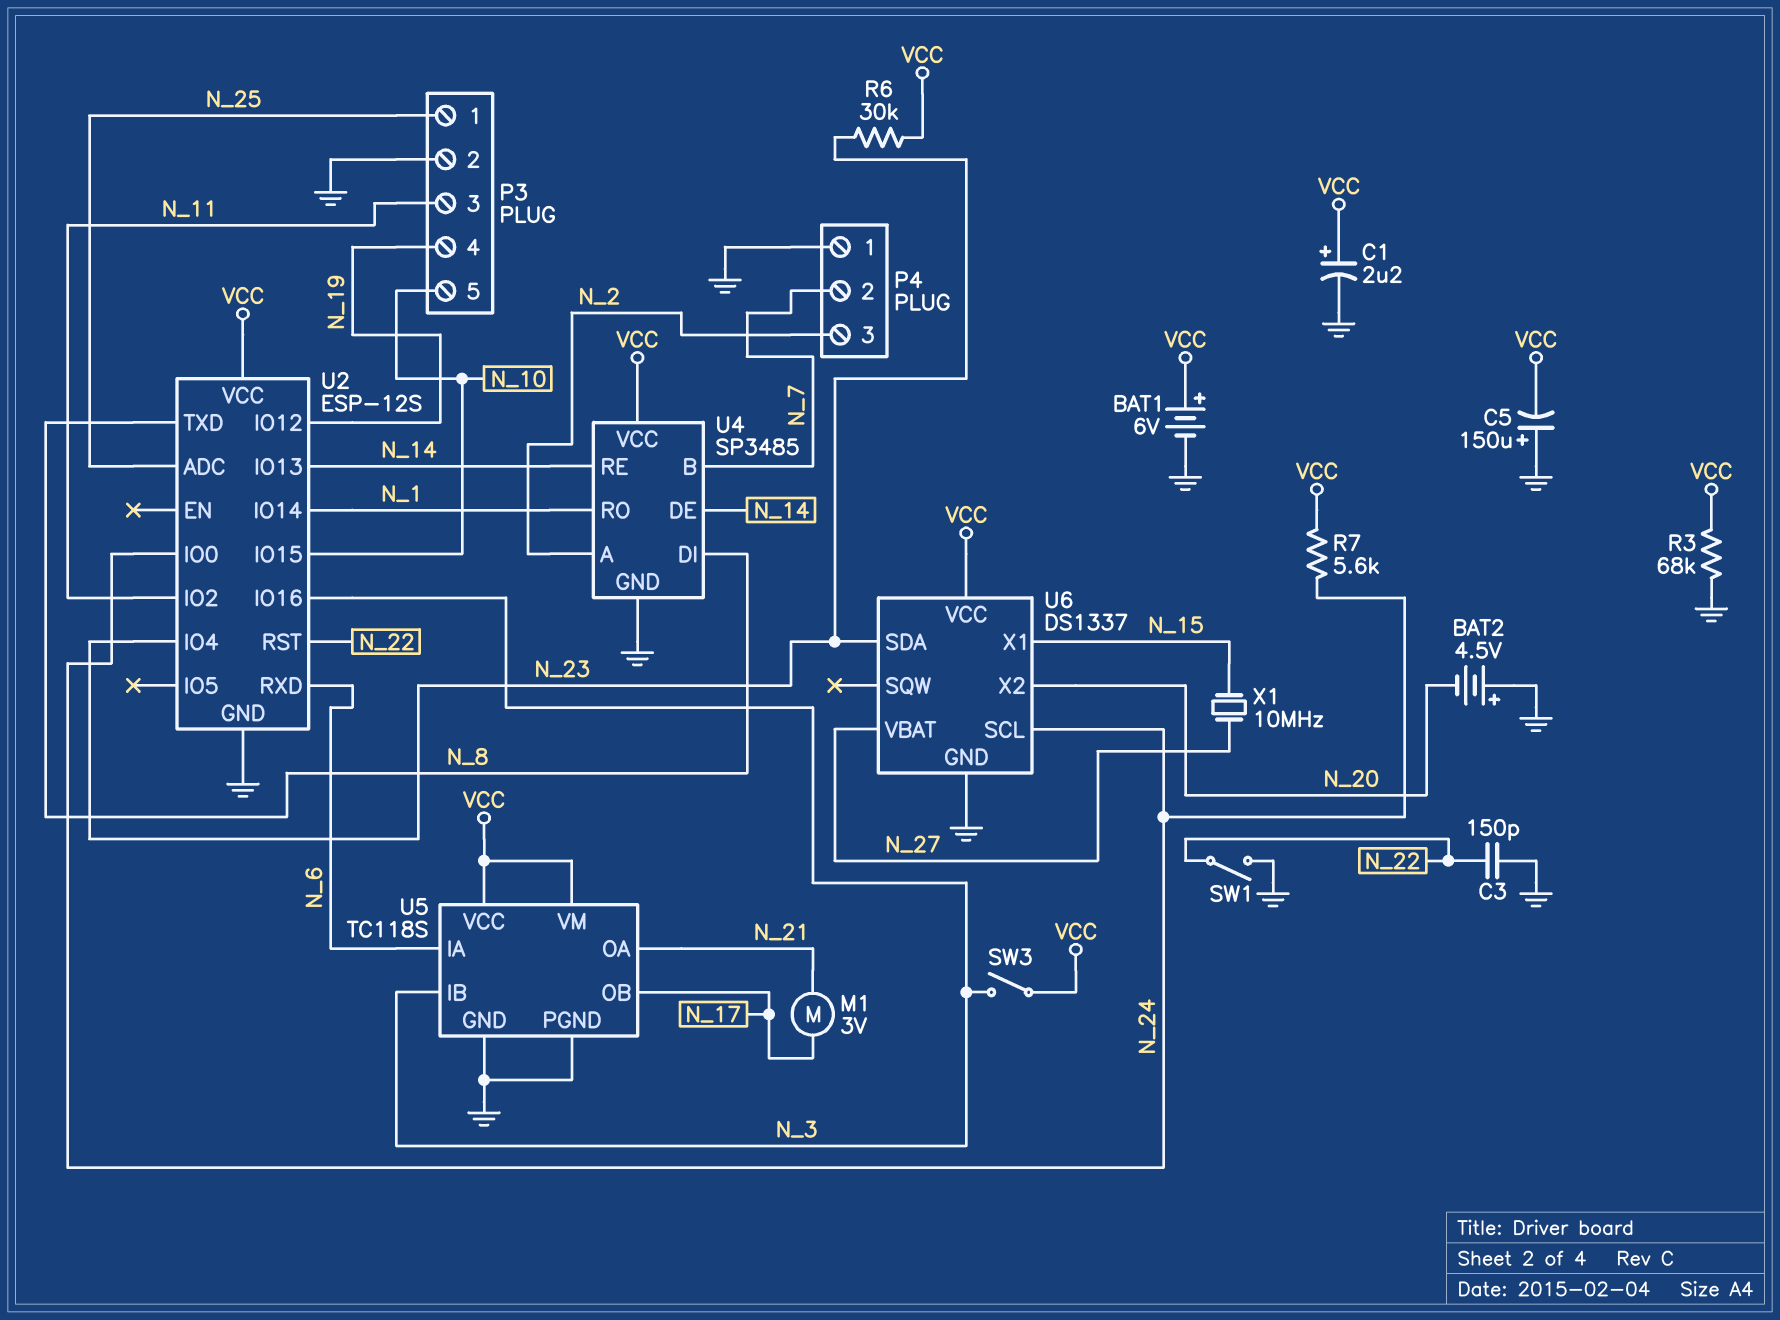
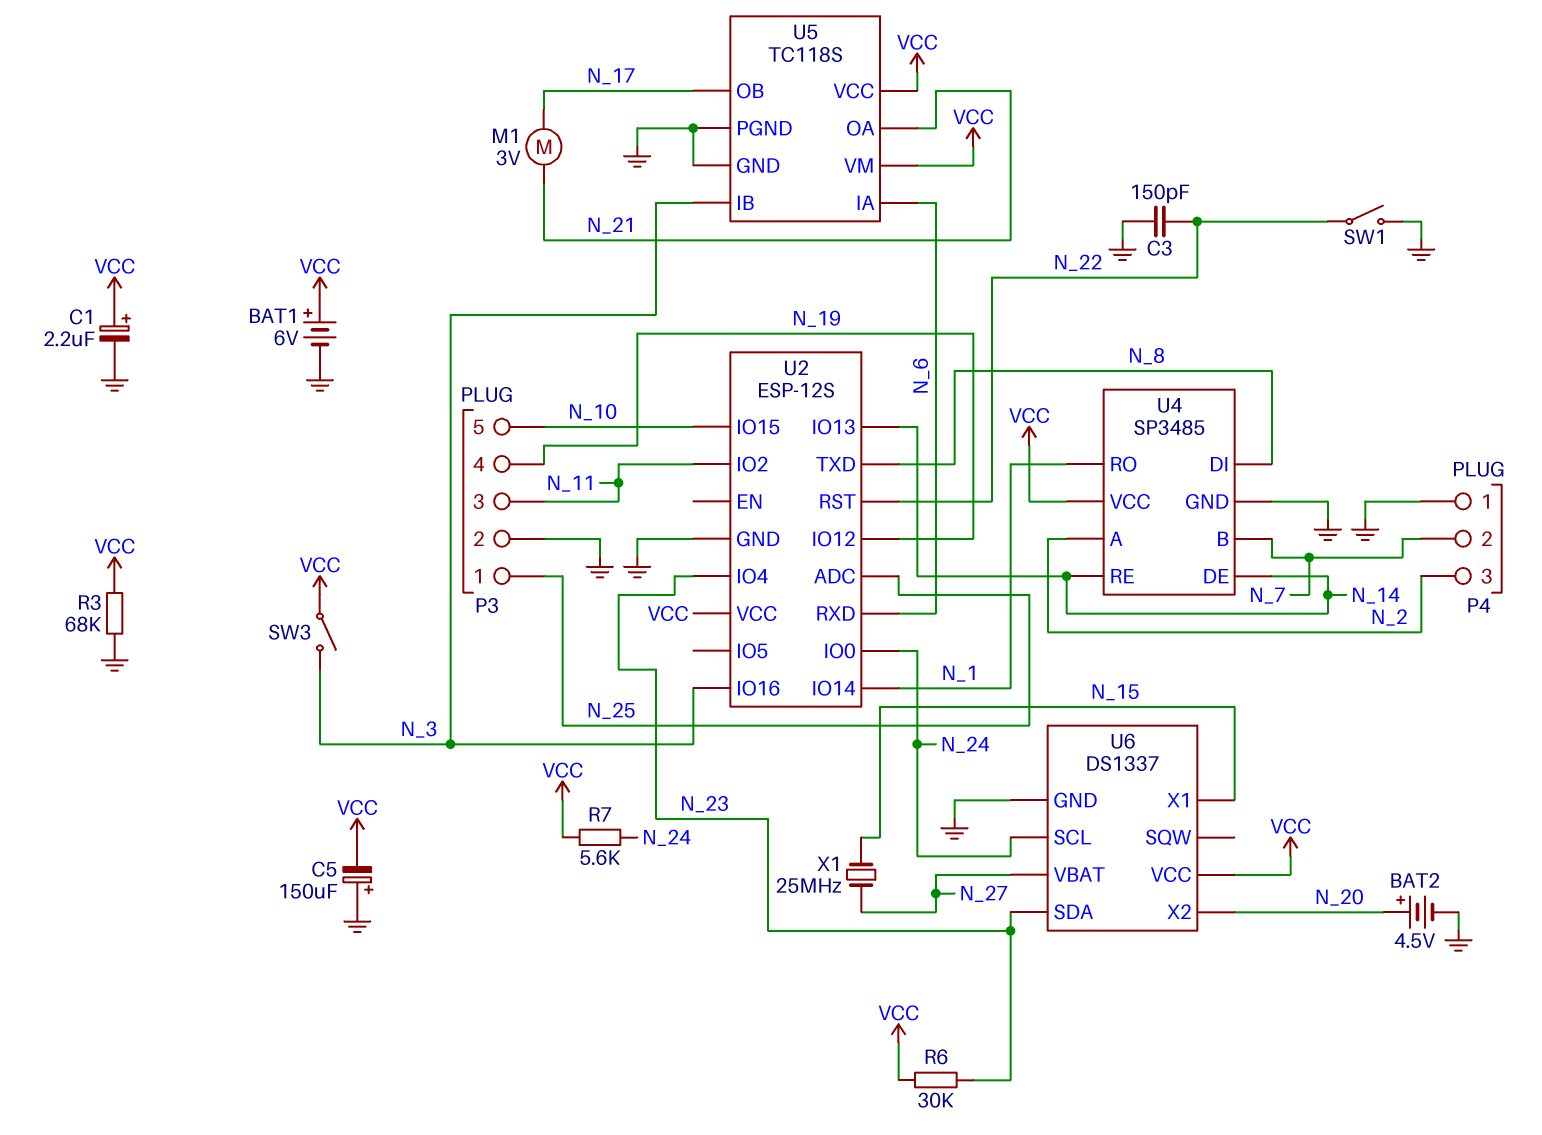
BAT2: 4.5V (plus GND, minus N_20) -> 4.5V (plus N_20, minus GND)
X1: 10MHz (N_15, N_27) -> 25MHz (N_15, N_27)

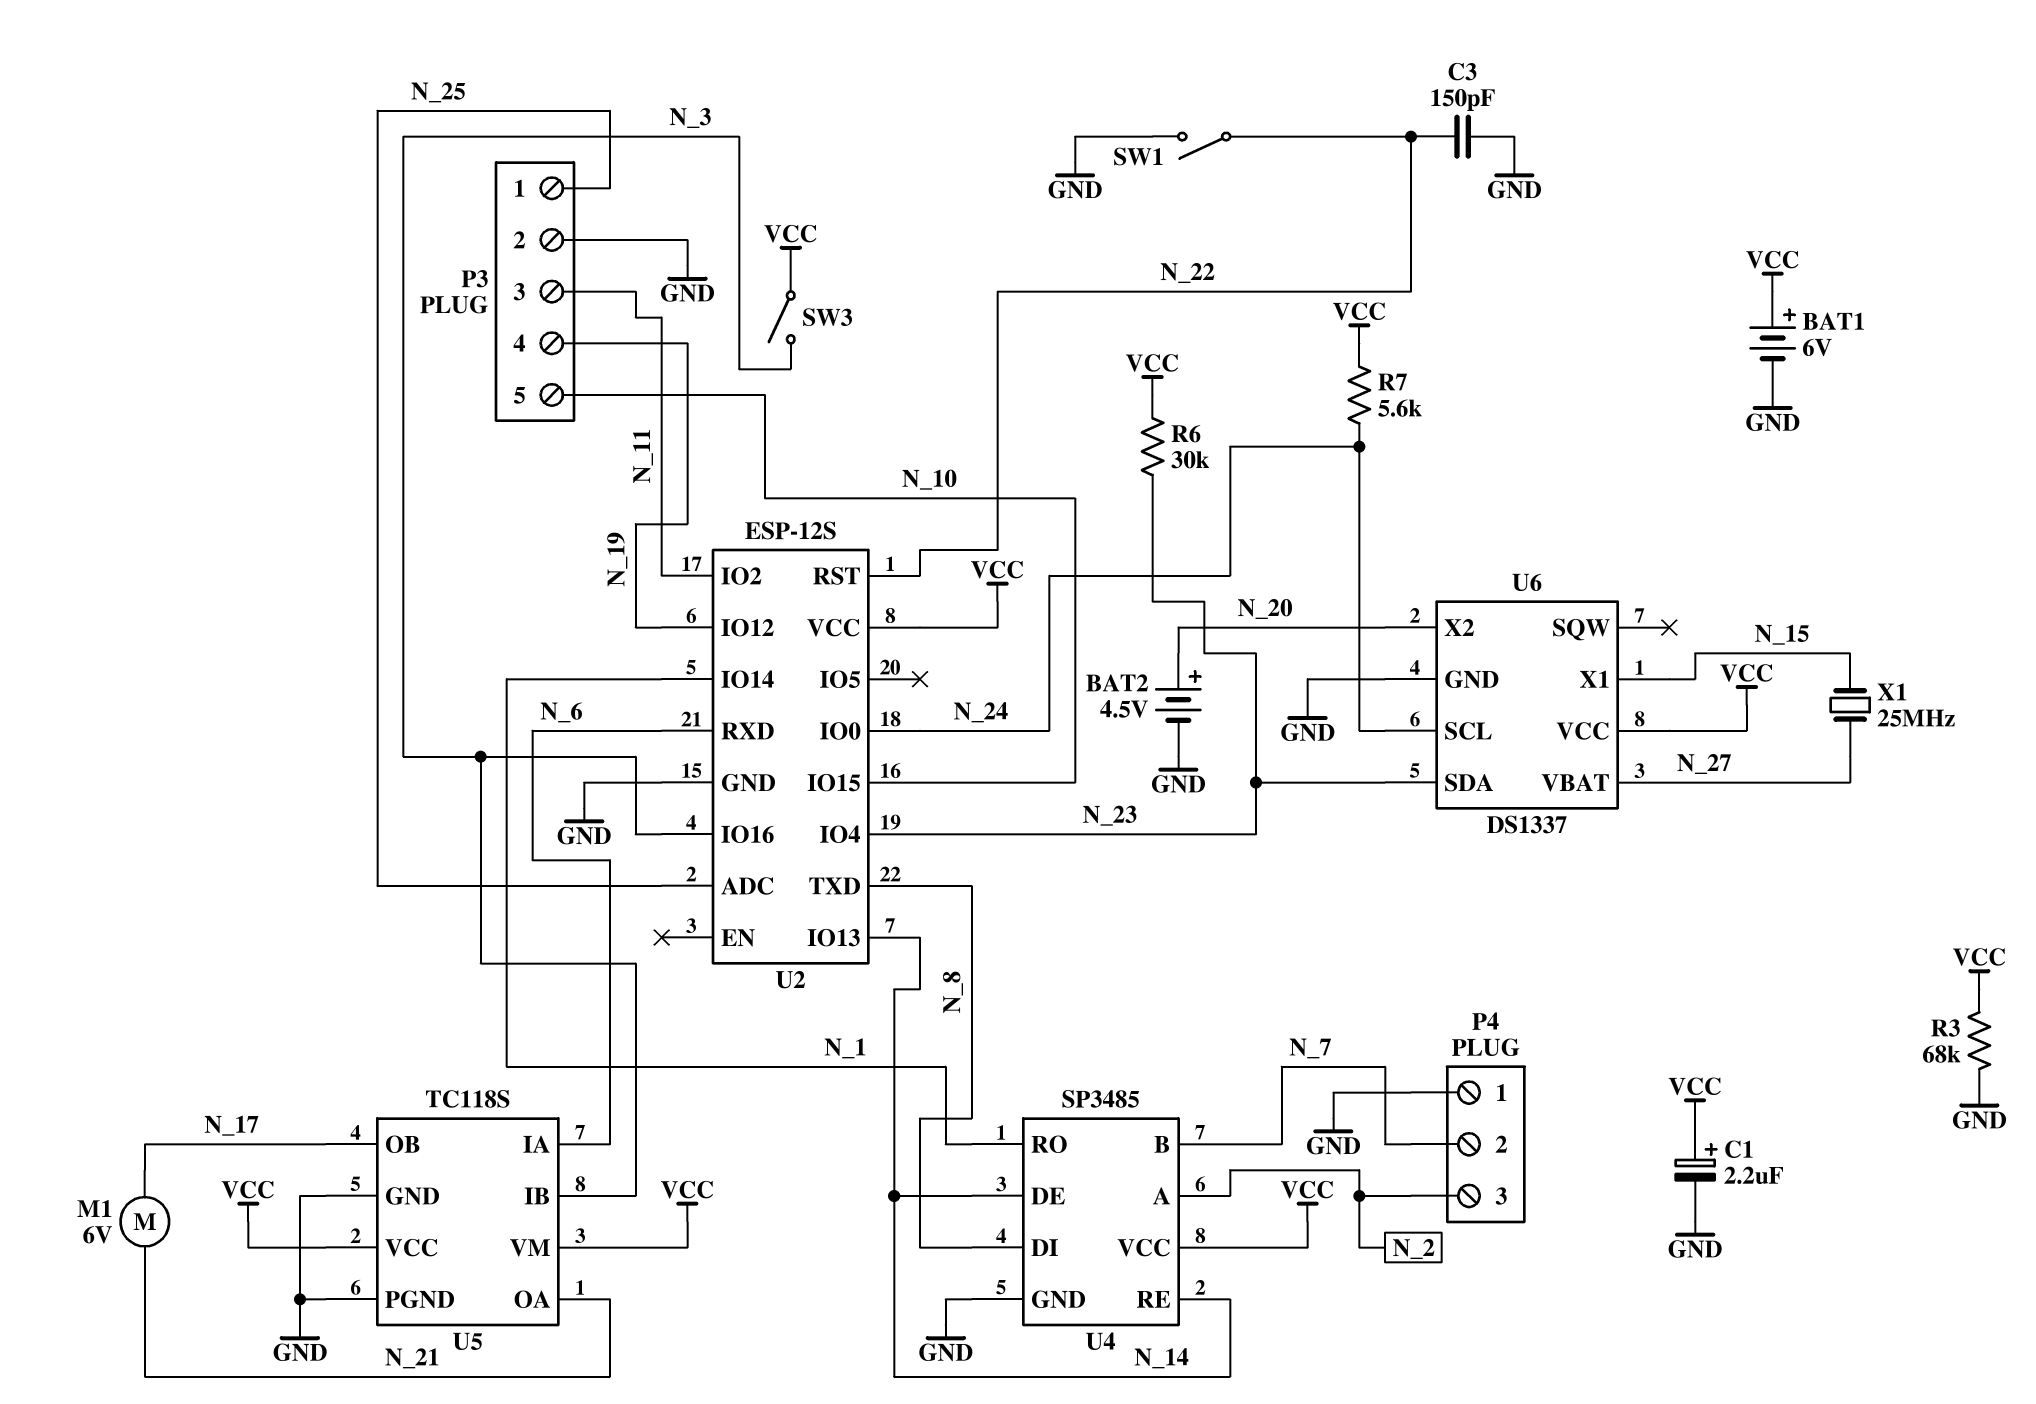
C5: 150uF (plus GND, minus VCC) -> none
M1: motor 3V (N_17, N_21) -> motor 6V (N_17, N_21)

